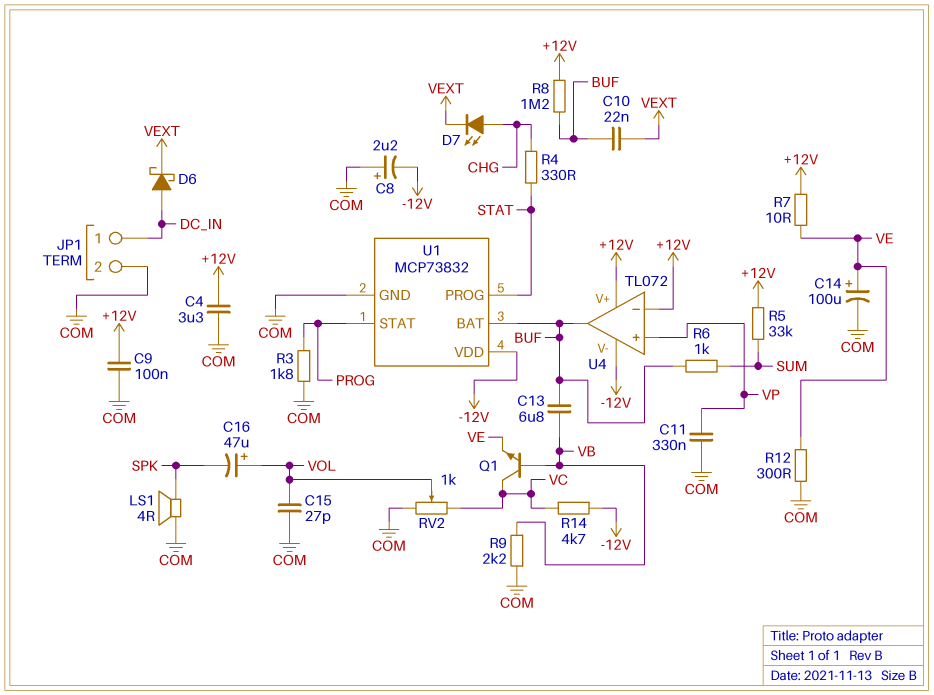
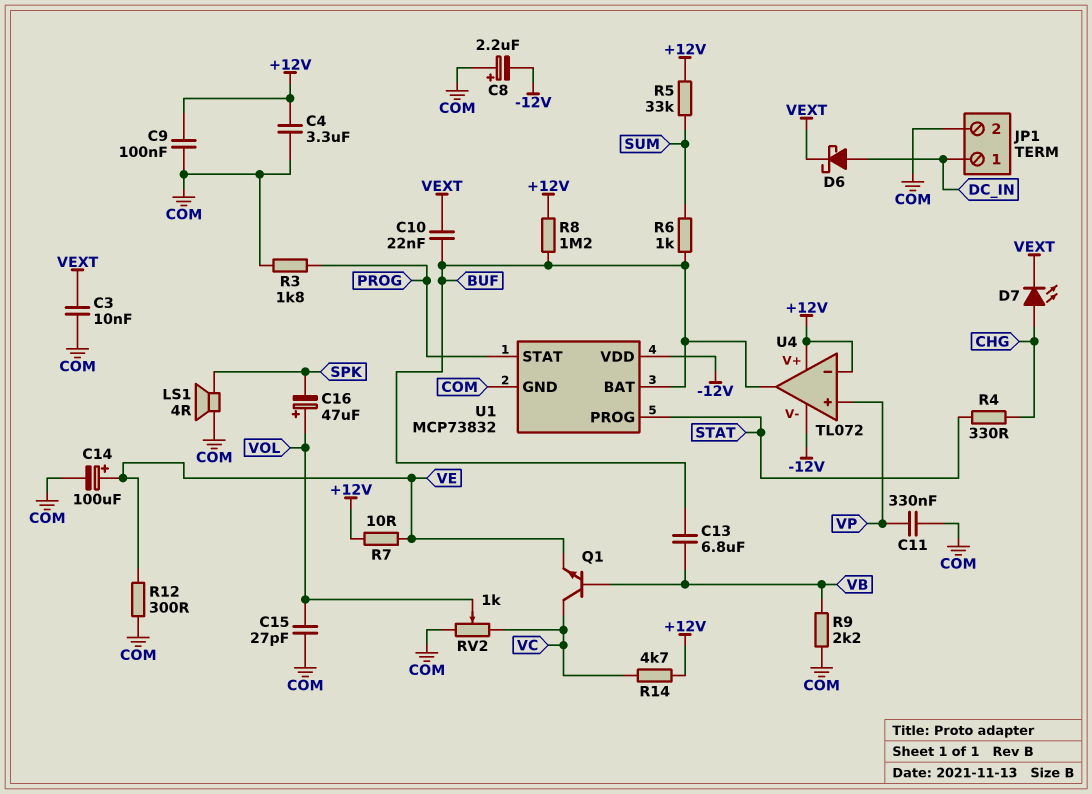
C3: none -> 10nF (COM, VEXT)
R14: 4.7k (-12V, VC) -> 4.7k (+12V, VC)

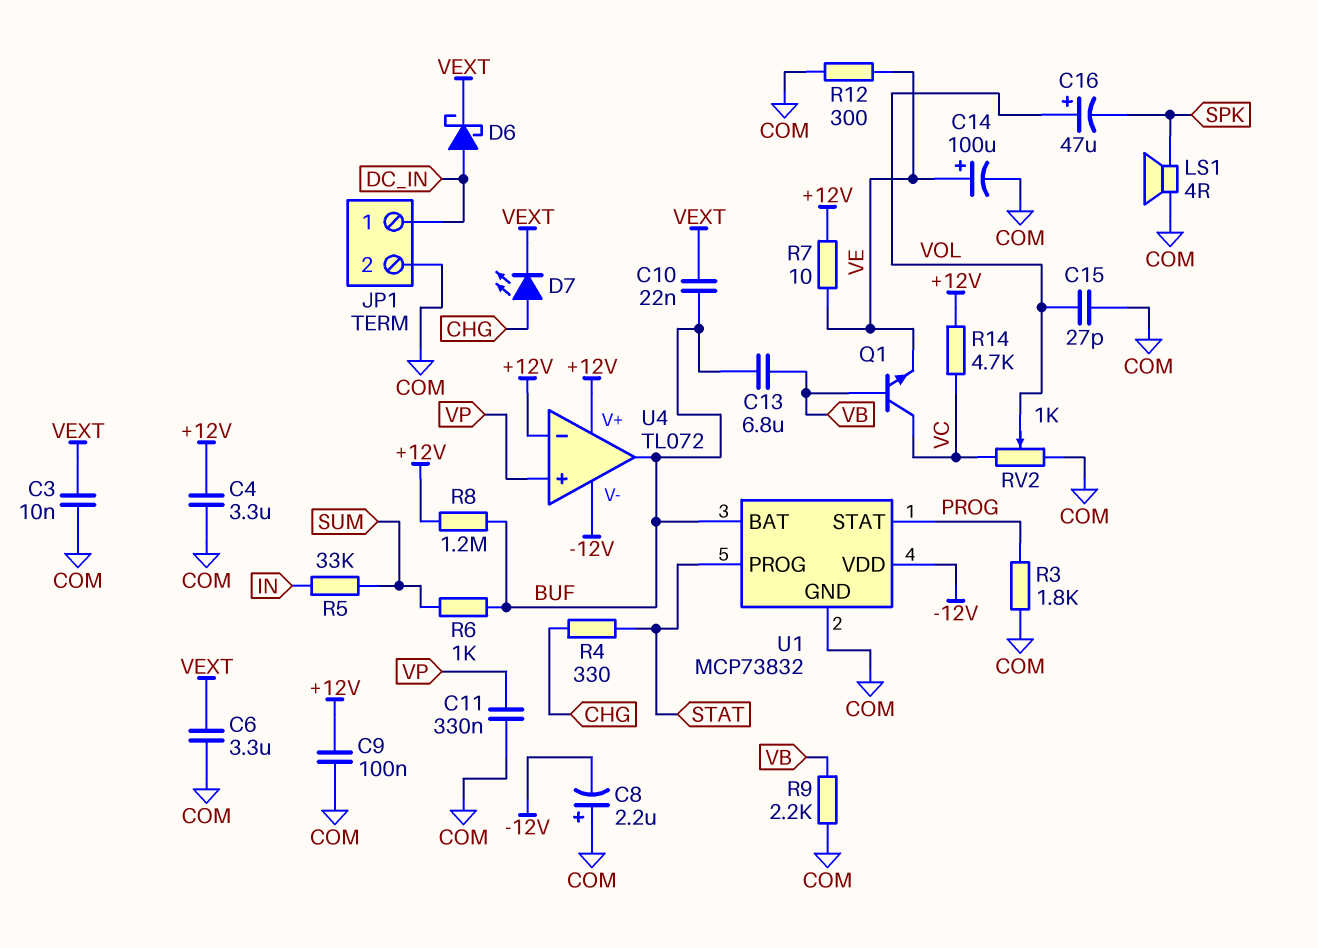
C6: none -> 3.3uF (COM, VEXT)
R5: 33k (+12V, SUM) -> 33k (IN, SUM)

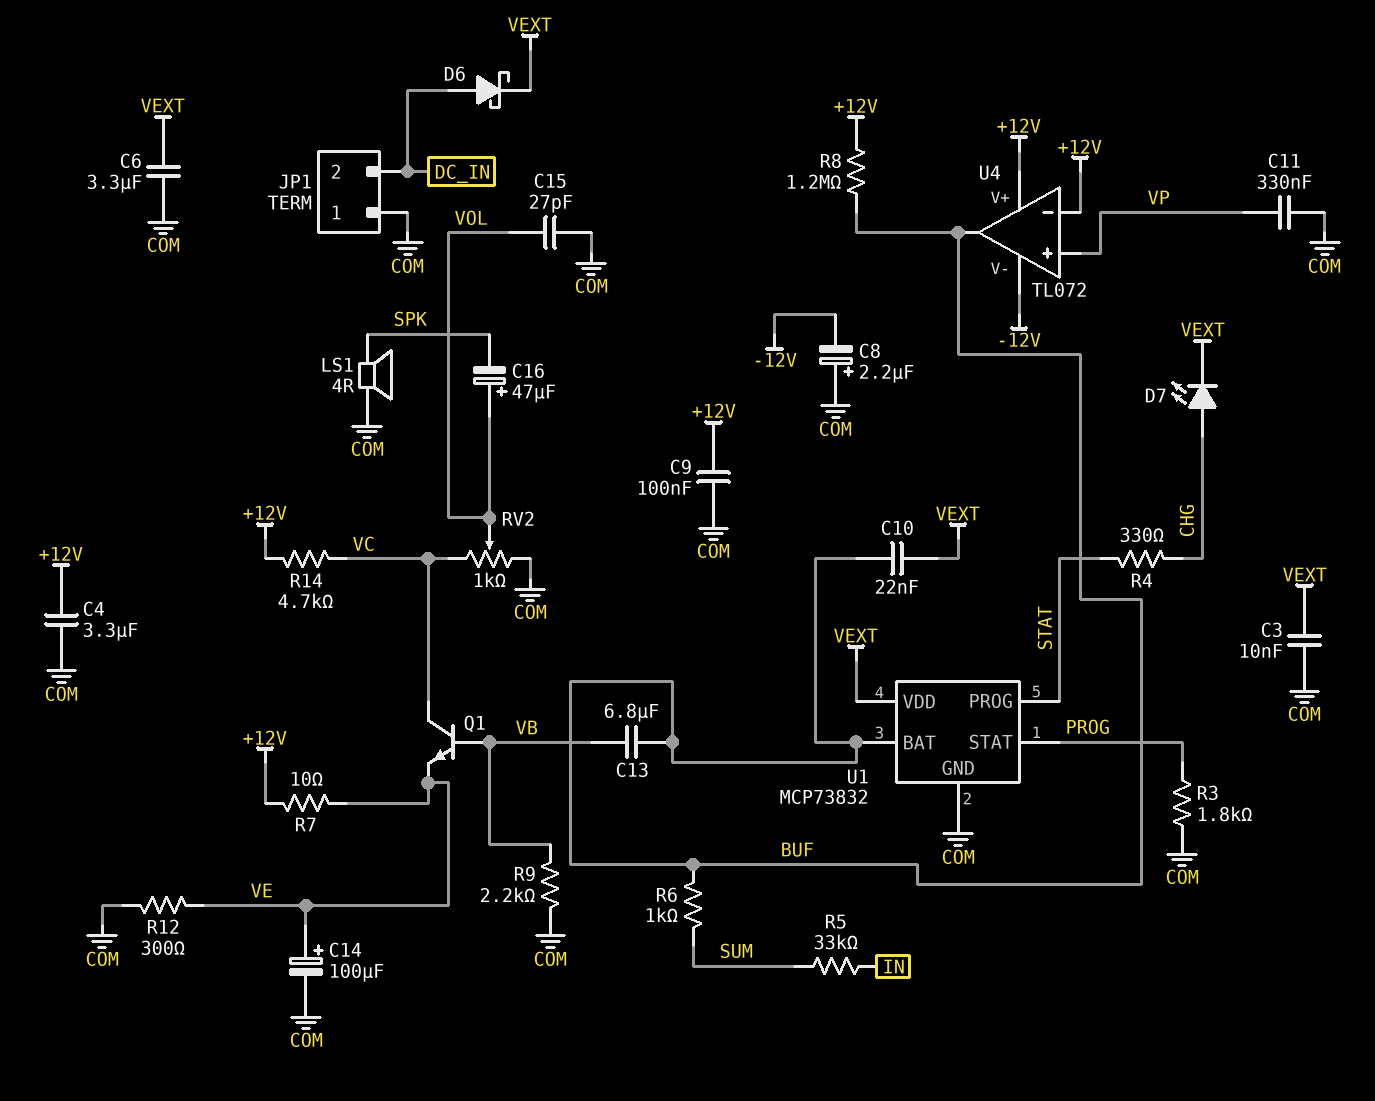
JP1 pin 1: DC_IN -> COM
JP1 pin 2: COM -> DC_IN
U1 pin VDD: -12V -> VEXT

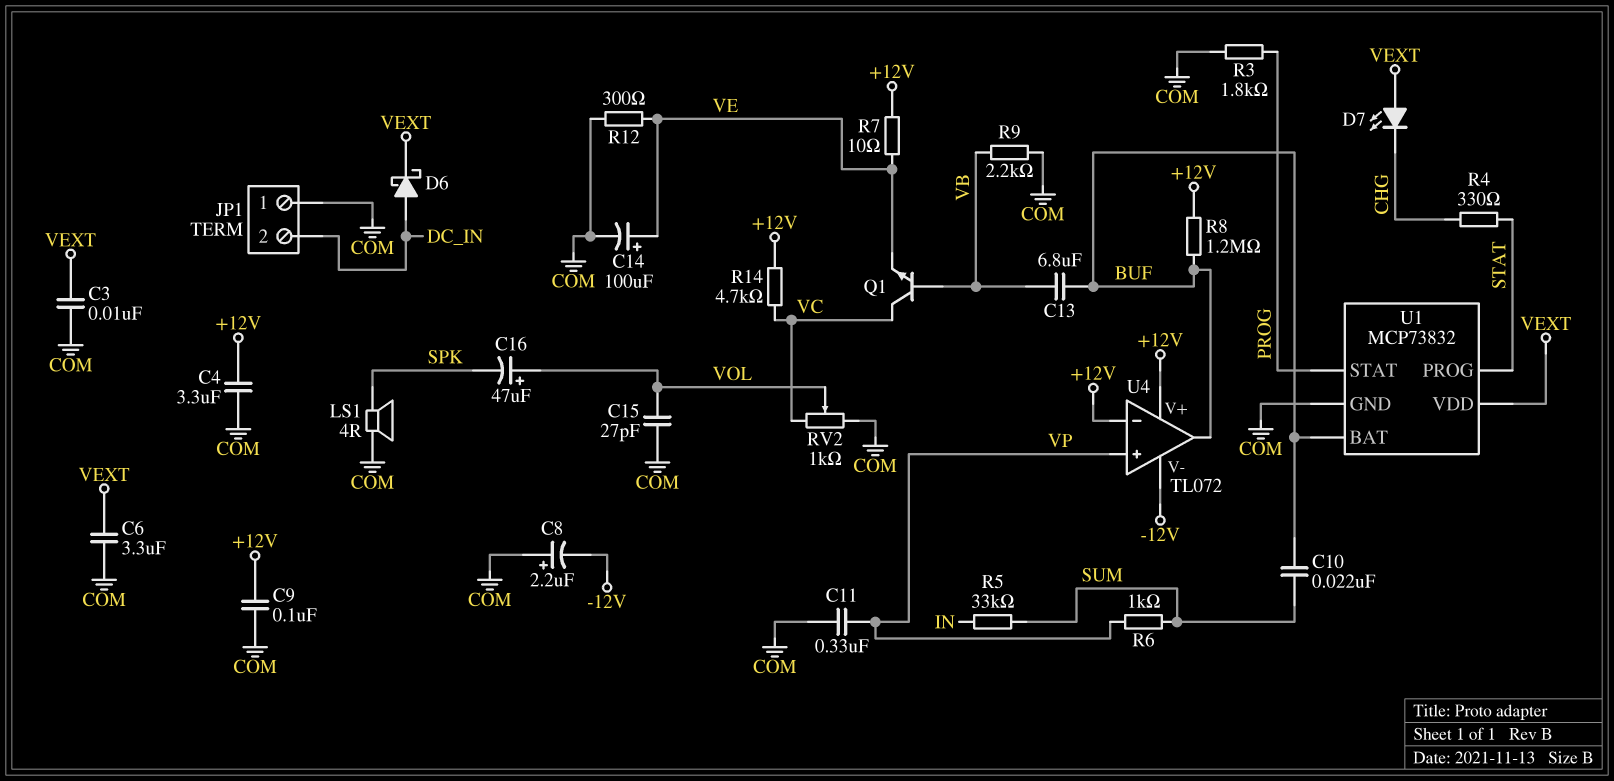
C10: 22nF (BUF, VEXT) -> 22nF (BUF, SUM)
D7: LED (A CHG, K VEXT) -> LED (A VEXT, K CHG)
R6: 1k (BUF, SUM) -> 1k (SUM, VP)

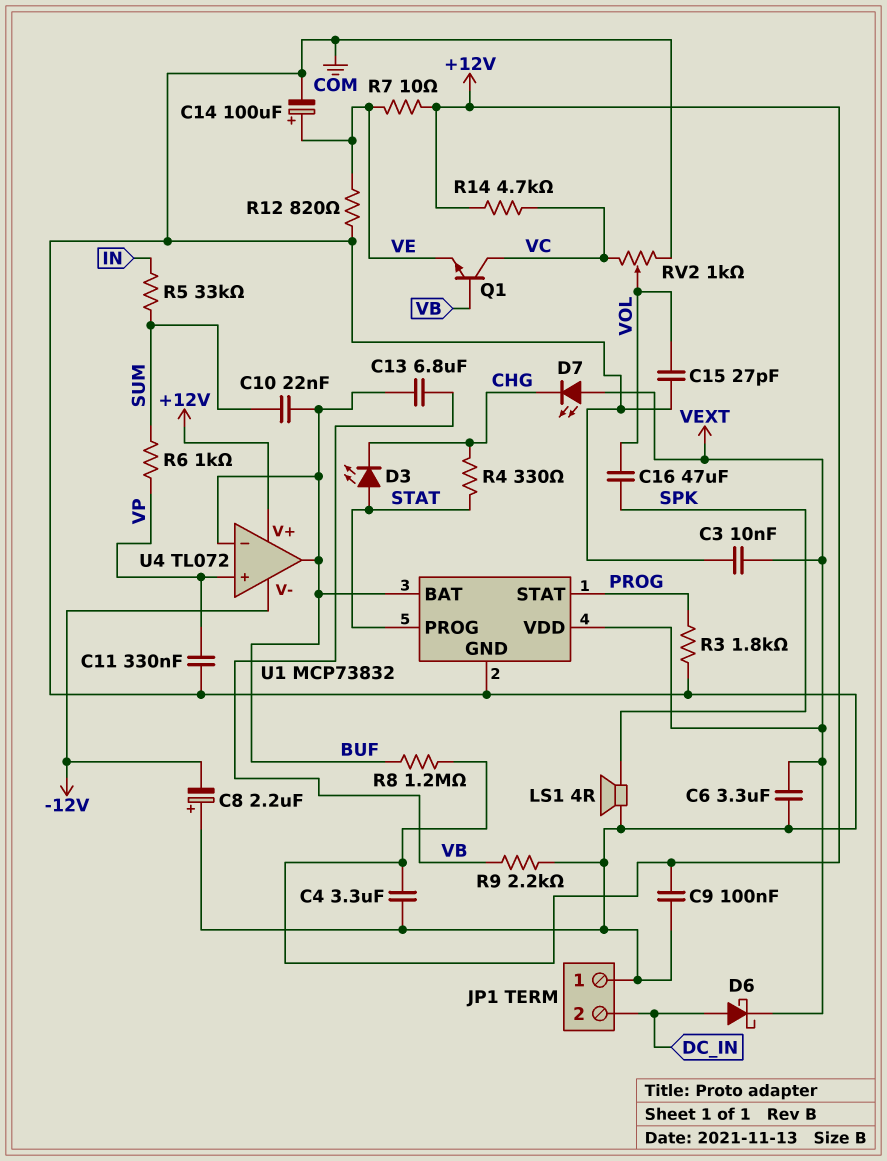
C16: 47uF (plus VOL, minus SPK) -> 47uF (SPK, VOL)
D3: none -> LED (A STAT, K CHG)
R12: 300 (COM, VE) -> 820 (COM, VE)
U4 pin in-: +12V -> BUF

